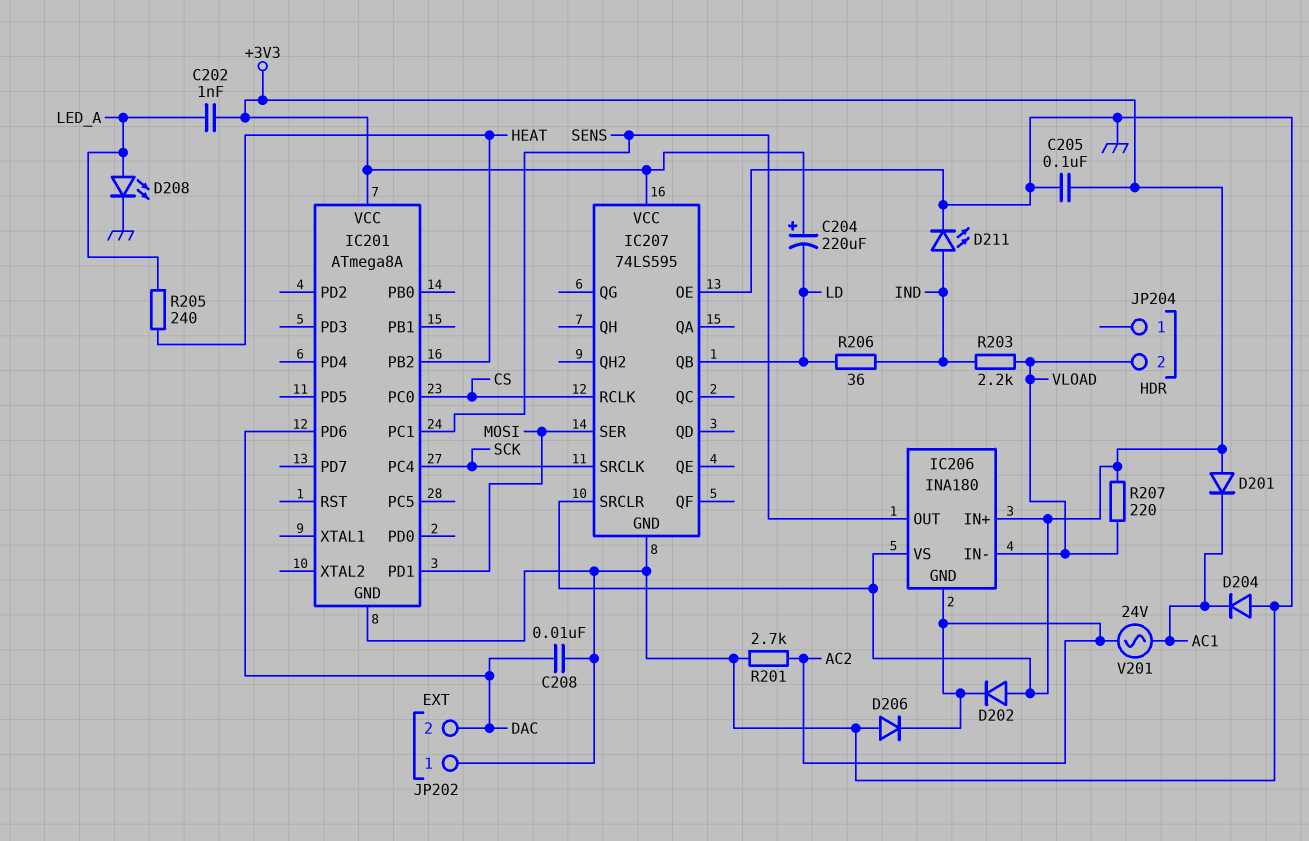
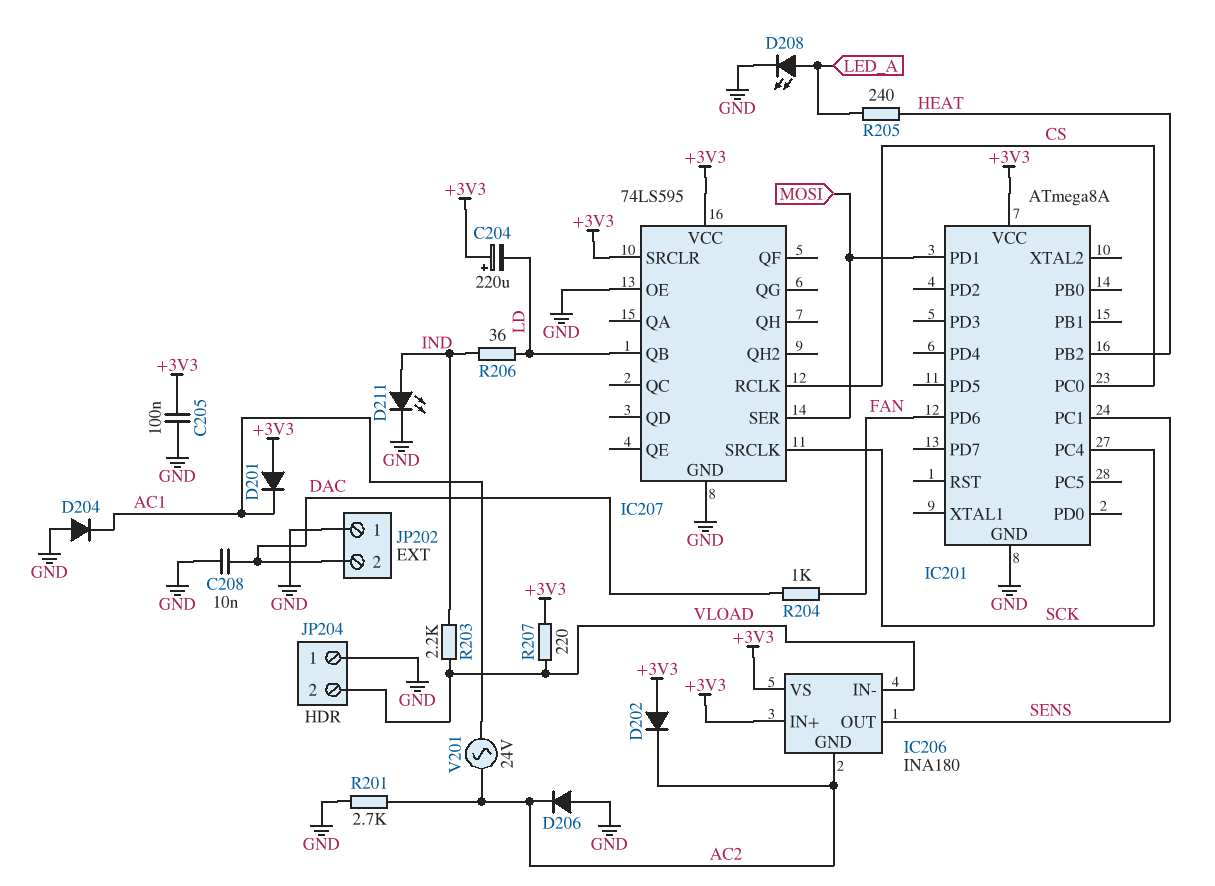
C202: 1nF (+3V3, LED_A) -> none
IC201 pin PD6: DAC -> FAN
JP204 pin 1: none -> GND
R204: none -> 1k (DAC, FAN)

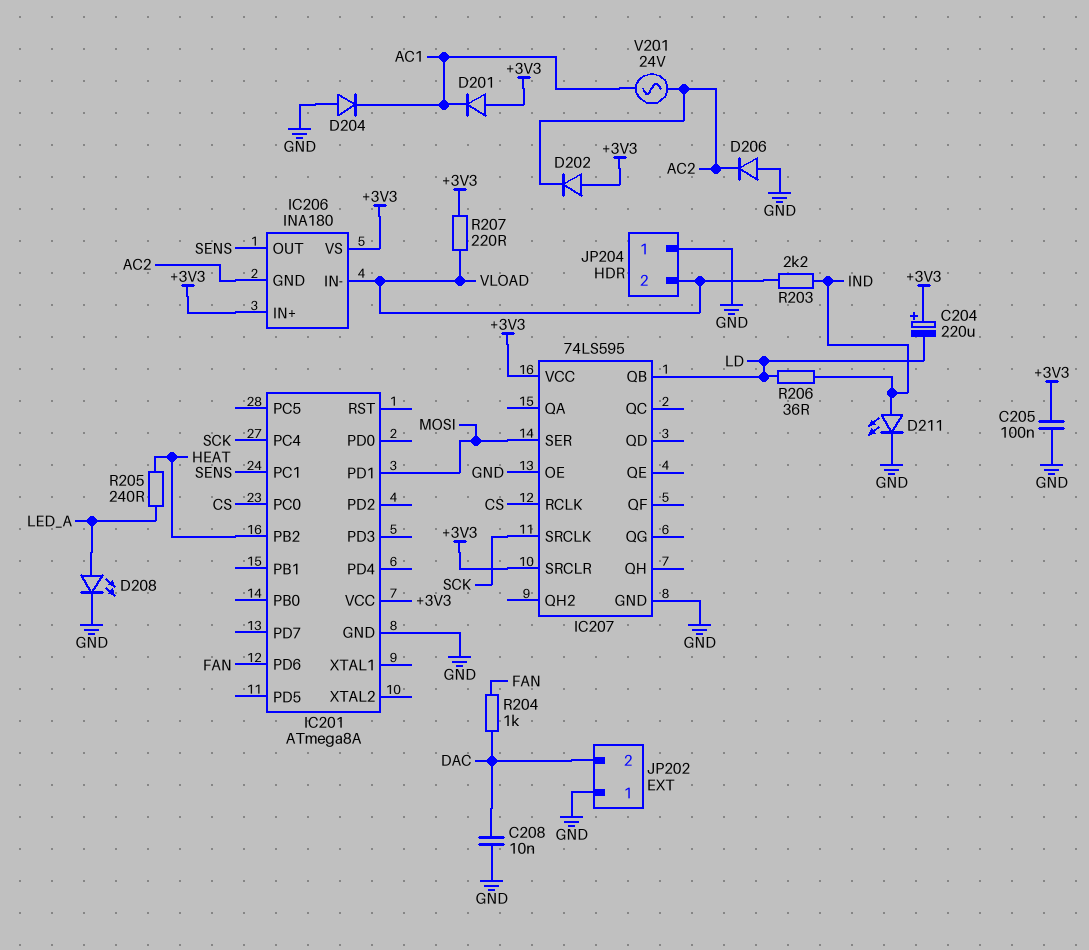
R201: 2.7k (AC2, GND) -> none

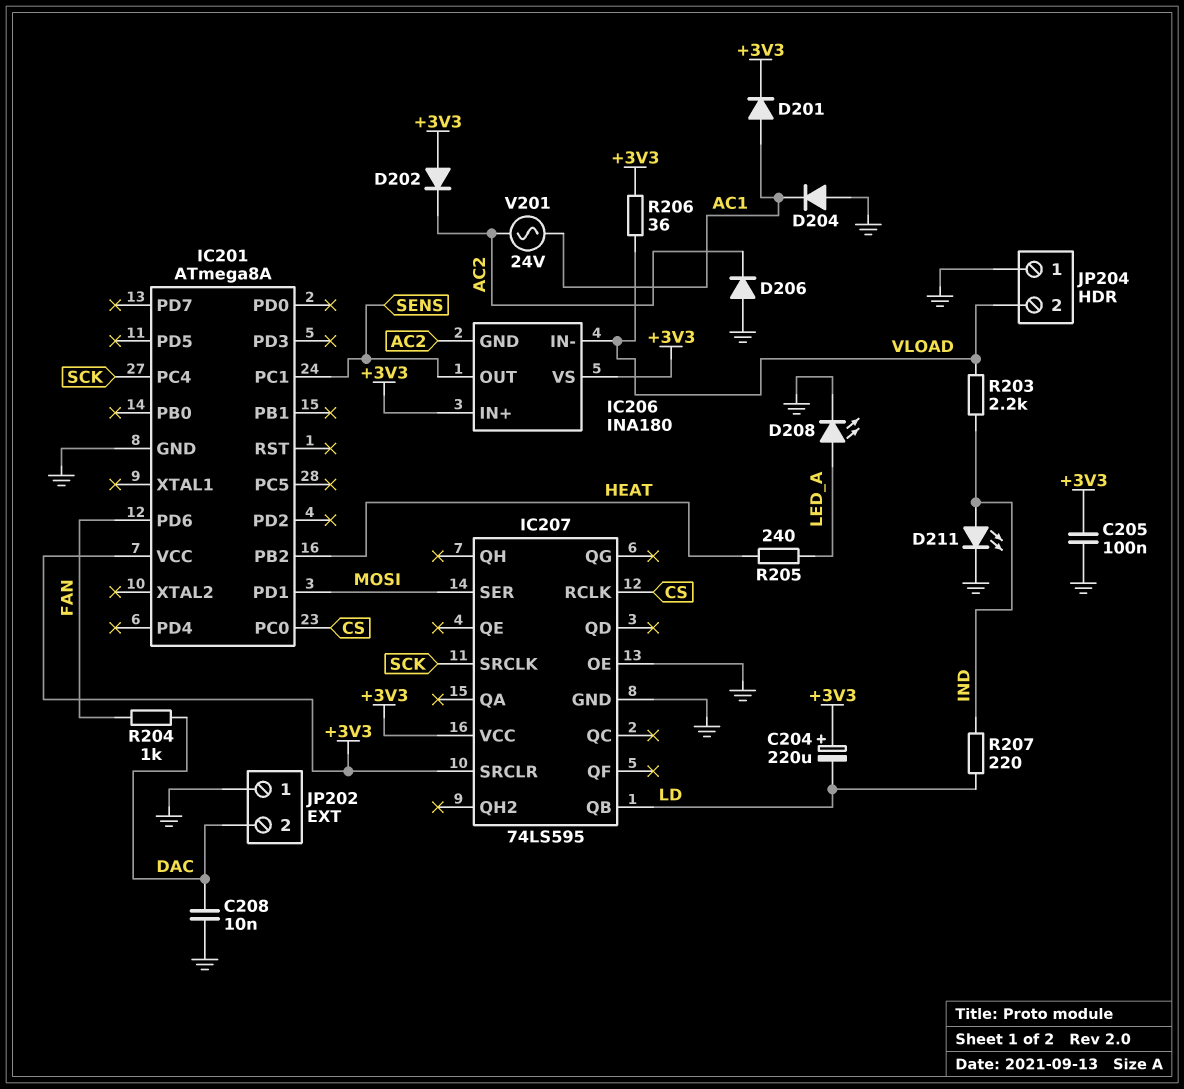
D201: diode (A +3V3, K AC1) -> diode (A AC1, K +3V3)
R206: 36 (IND, LD) -> 36 (+3V3, VLOAD)
R207: 220 (+3V3, VLOAD) -> 220 (IND, LD)

